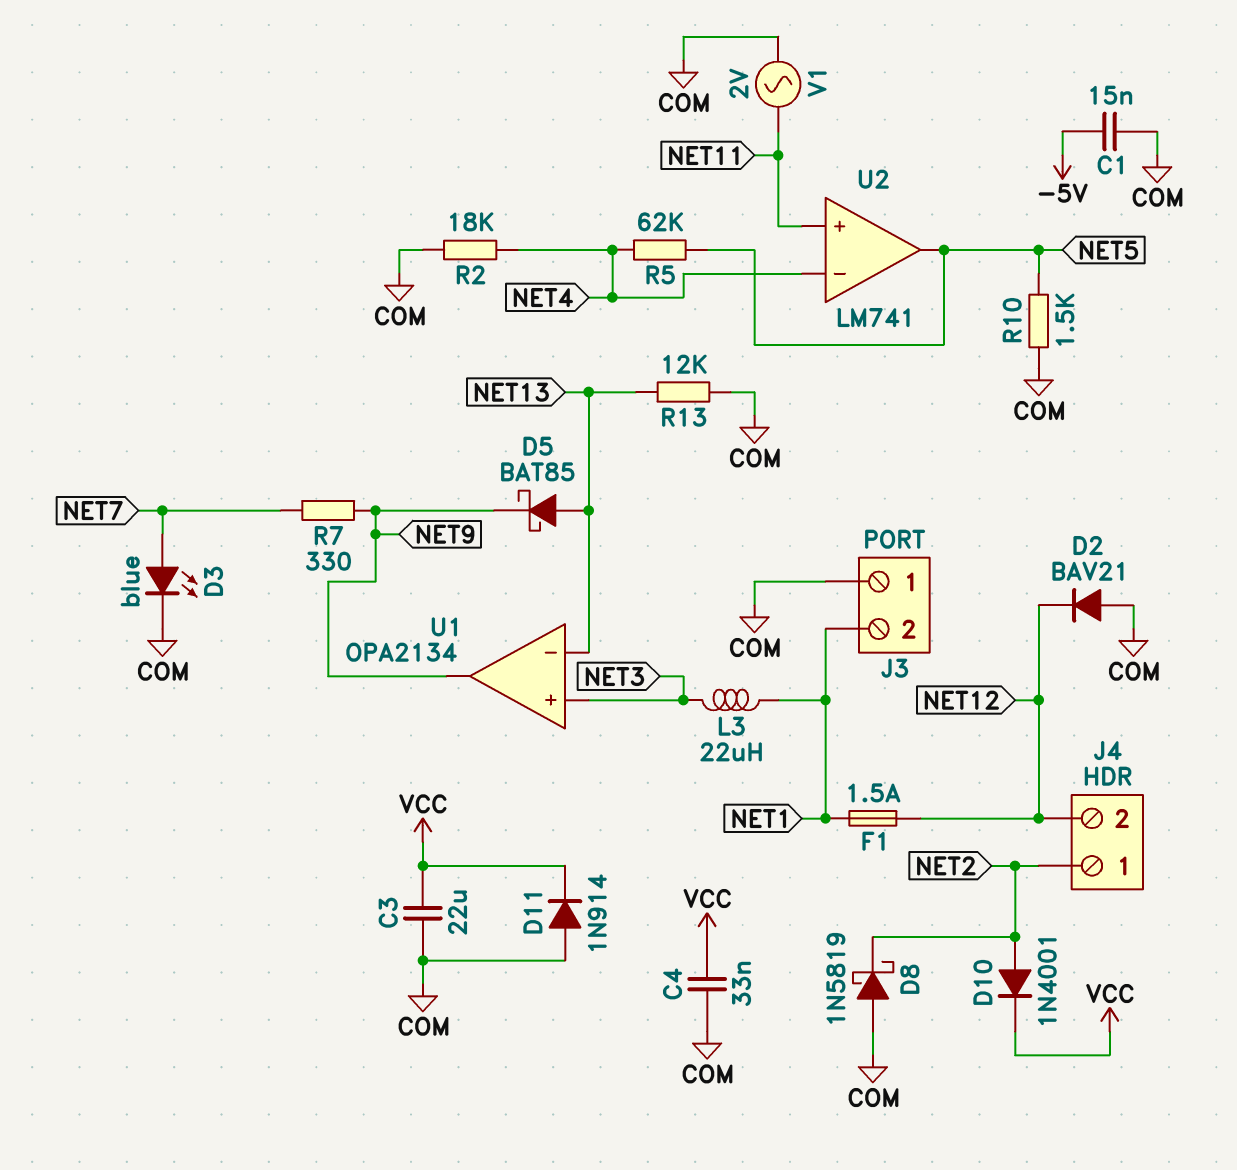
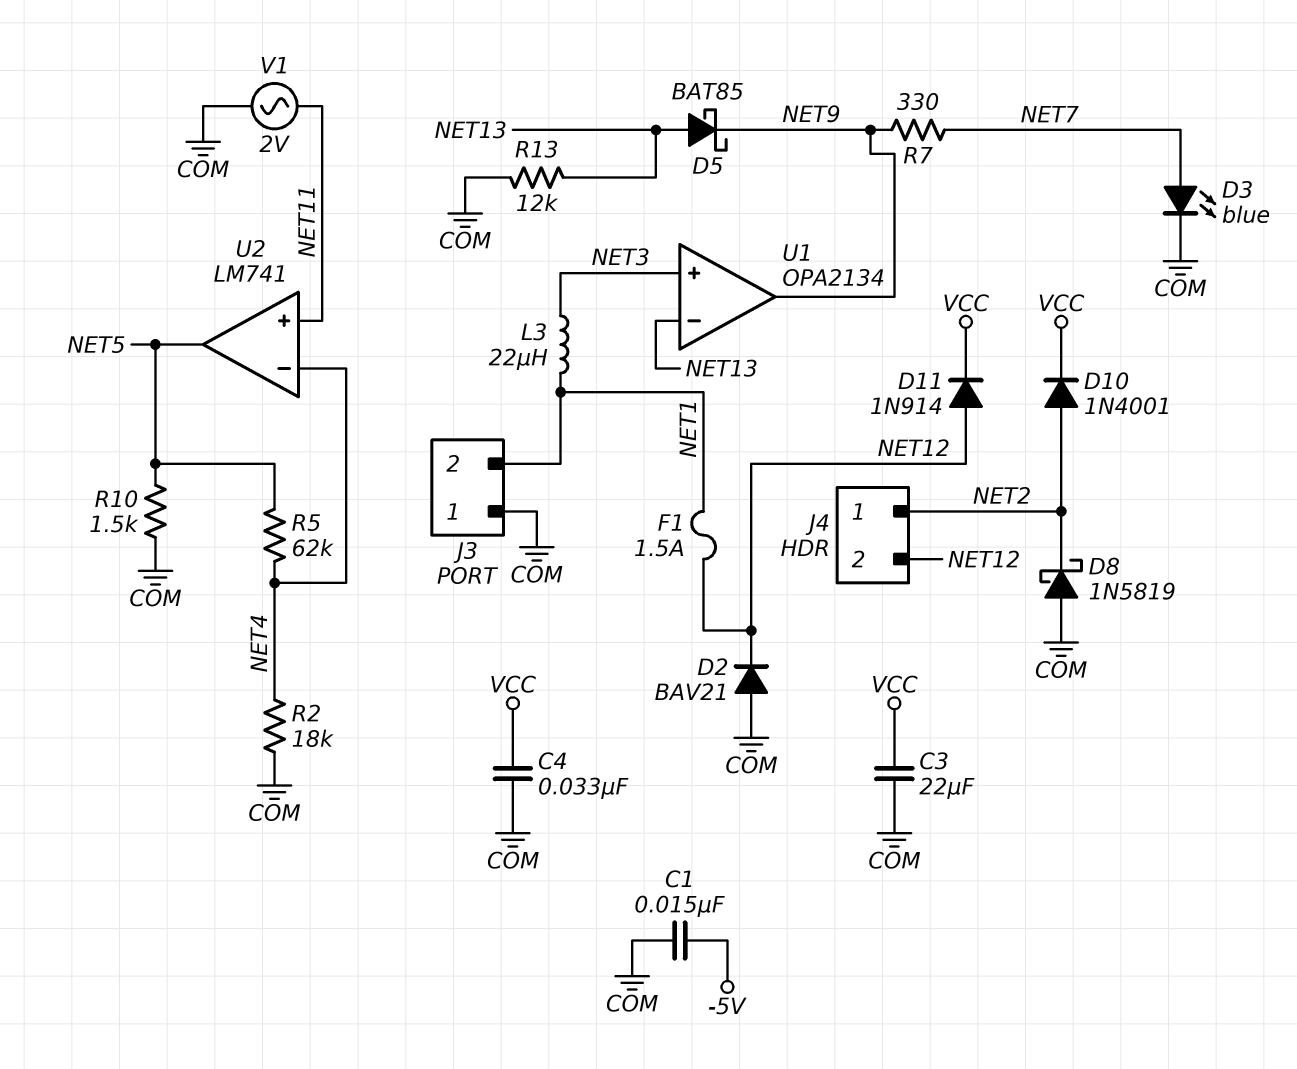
D11: diode 1N914 (A COM, K VCC) -> diode 1N914 (A NET12, K VCC)

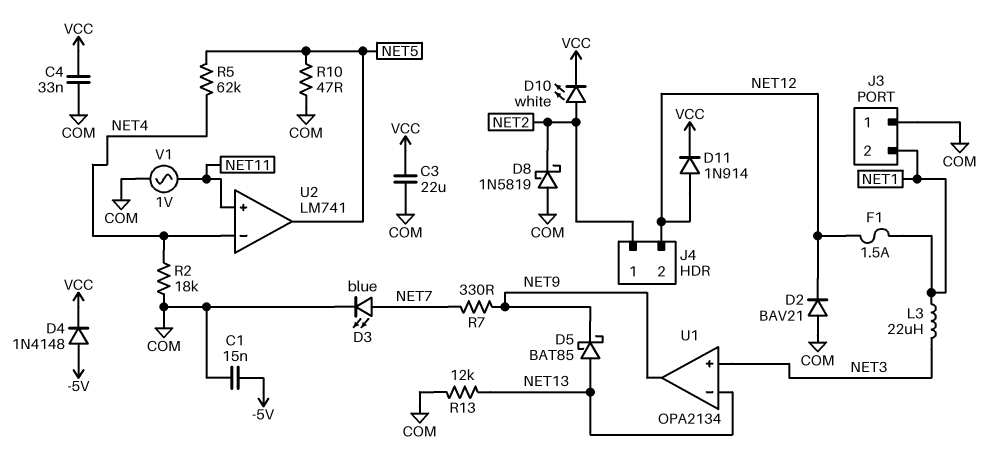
D4: none -> diode 1N4148 (A -5V, K VCC)
D10: diode 1N4001 (A NET2, K VCC) -> LED white (A NET2, K VCC)
R10: 1.5k (COM, NET5) -> 47 (COM, NET5)
V1: AC 2V (COM, NET11) -> AC 1V (COM, NET11)

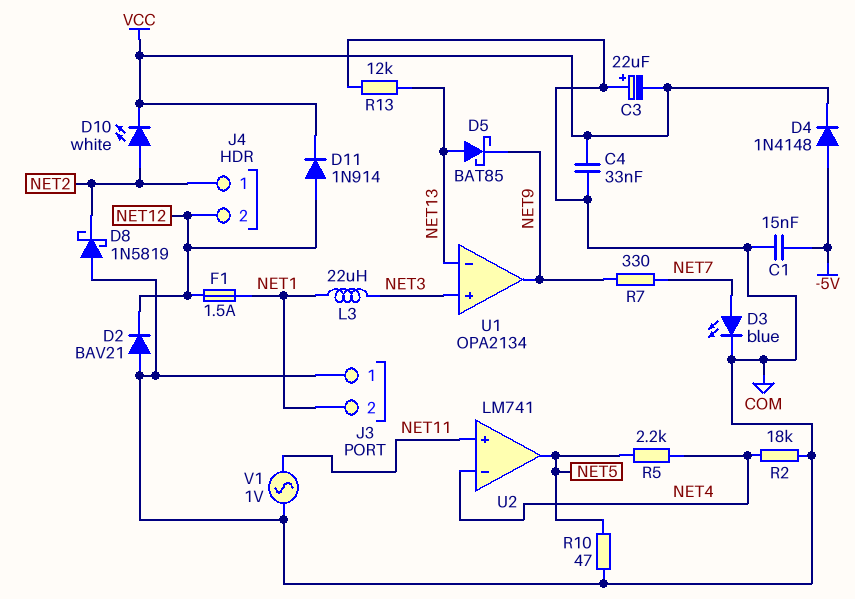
C3: 22uF (COM, VCC) -> 22uF (plus COM, minus VCC)
R5: 62k (NET4, NET5) -> 2.2k (NET4, NET5)

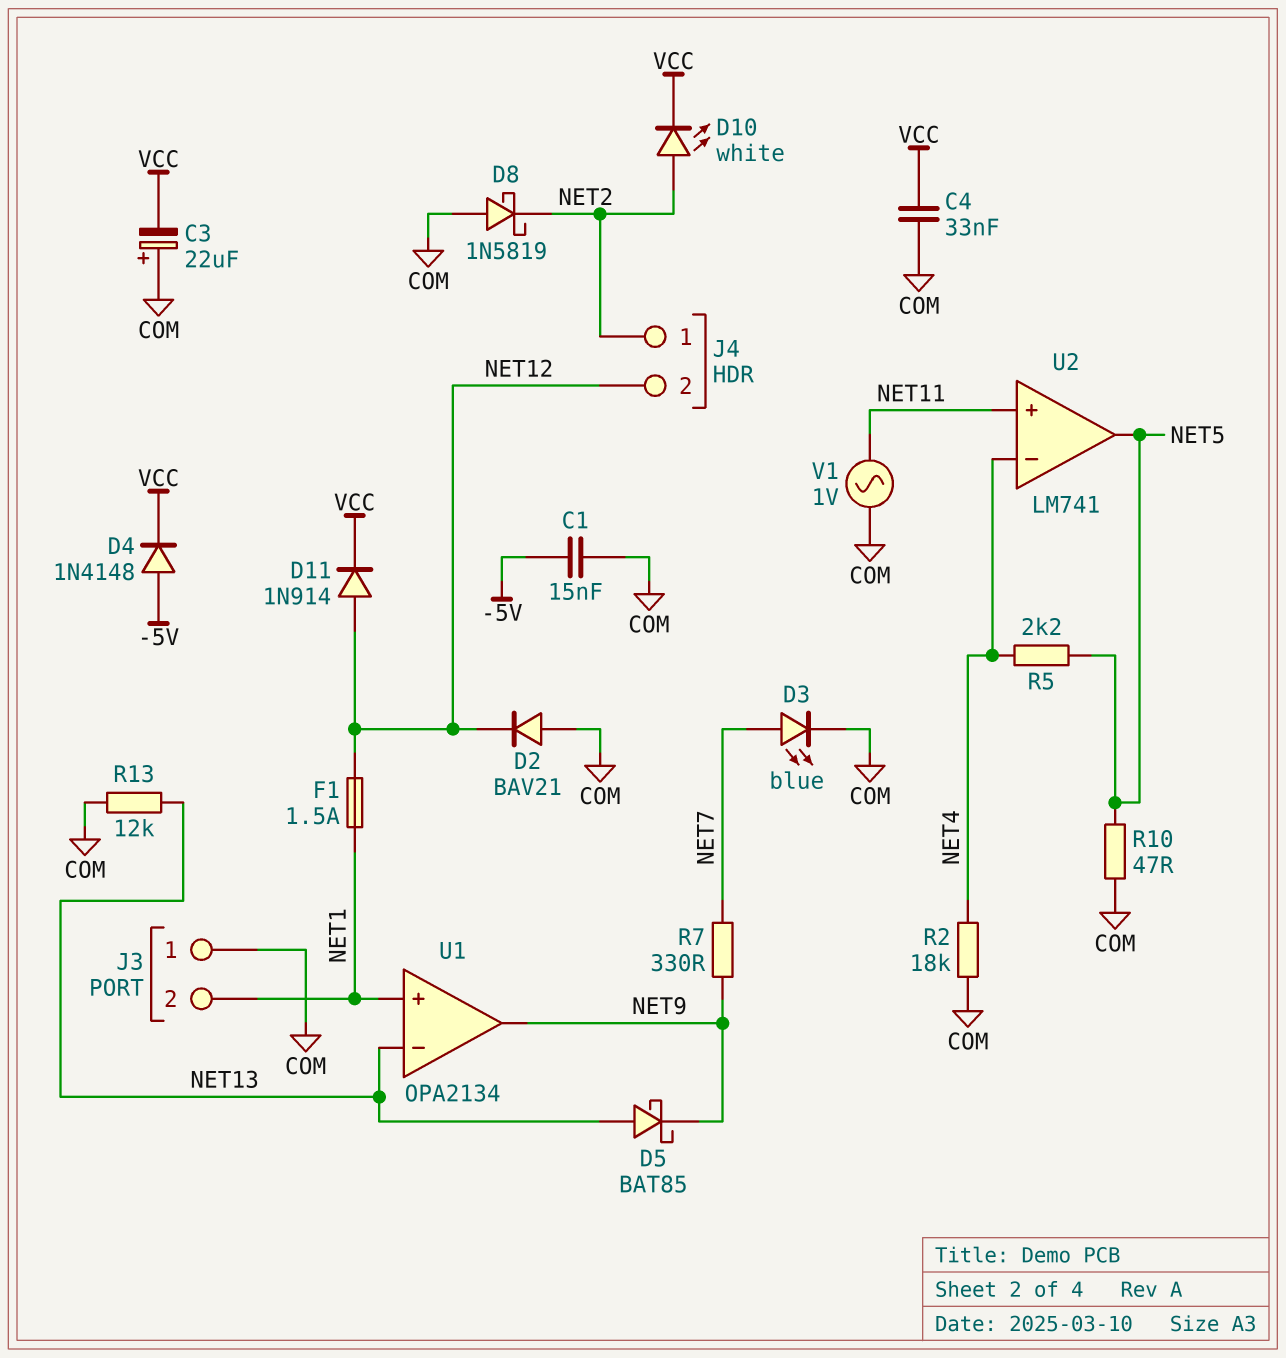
L3: 22uH (NET1, NET3) -> none
U1 pin in+: NET3 -> NET1

